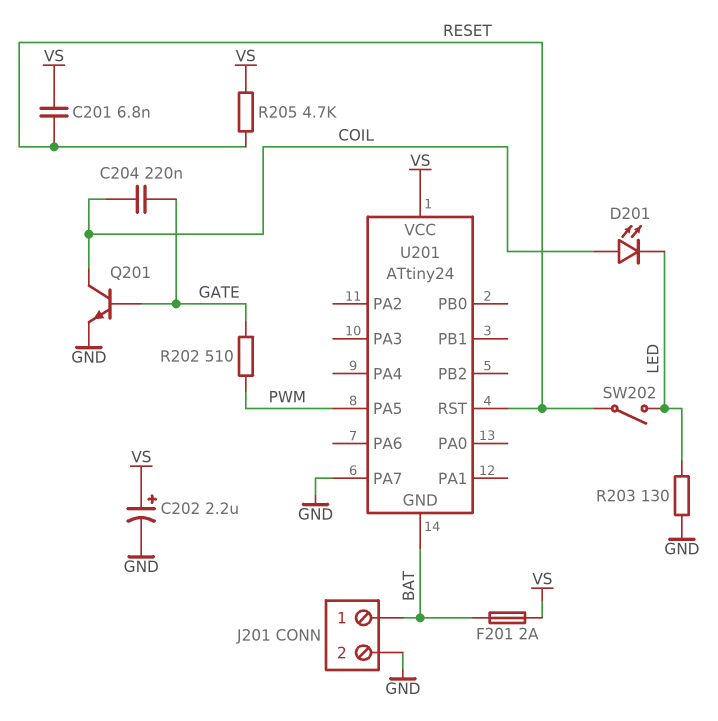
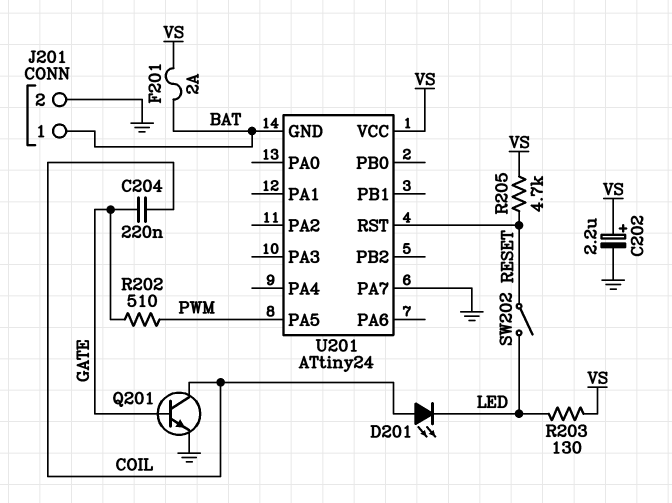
C201: 6.8nF (RESET, VS) -> none
R203: 130 (GND, LED) -> 130 (LED, VS)

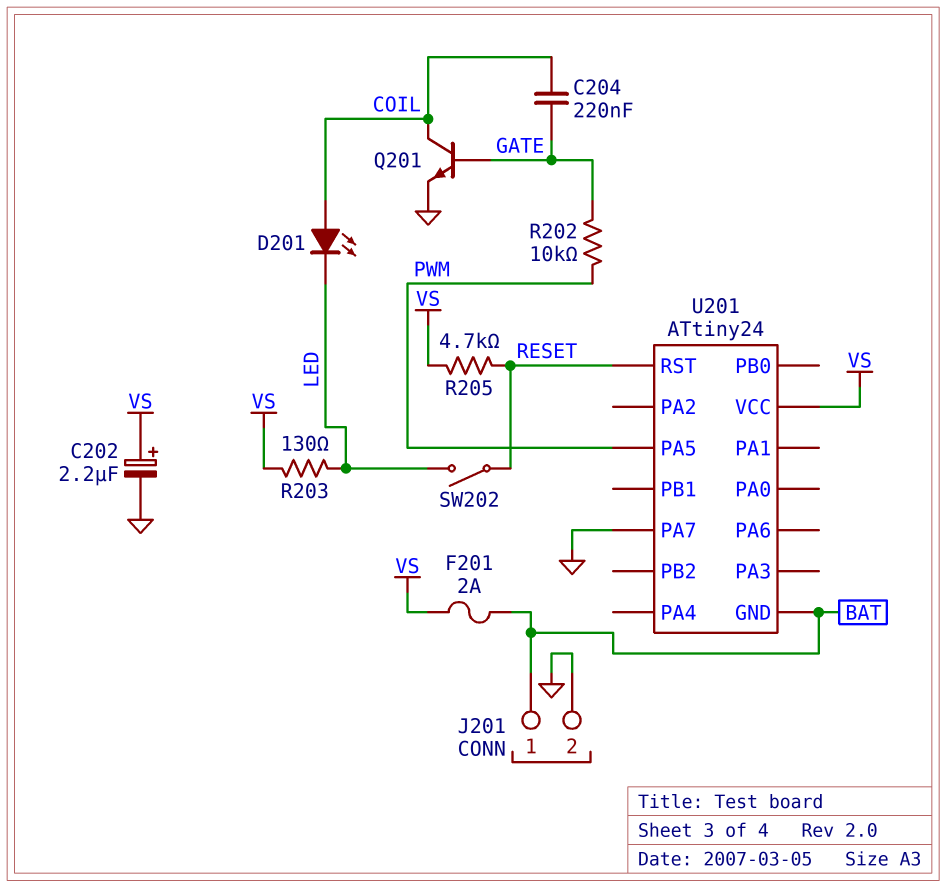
R202: 510 (GATE, PWM) -> 10k (GATE, PWM)

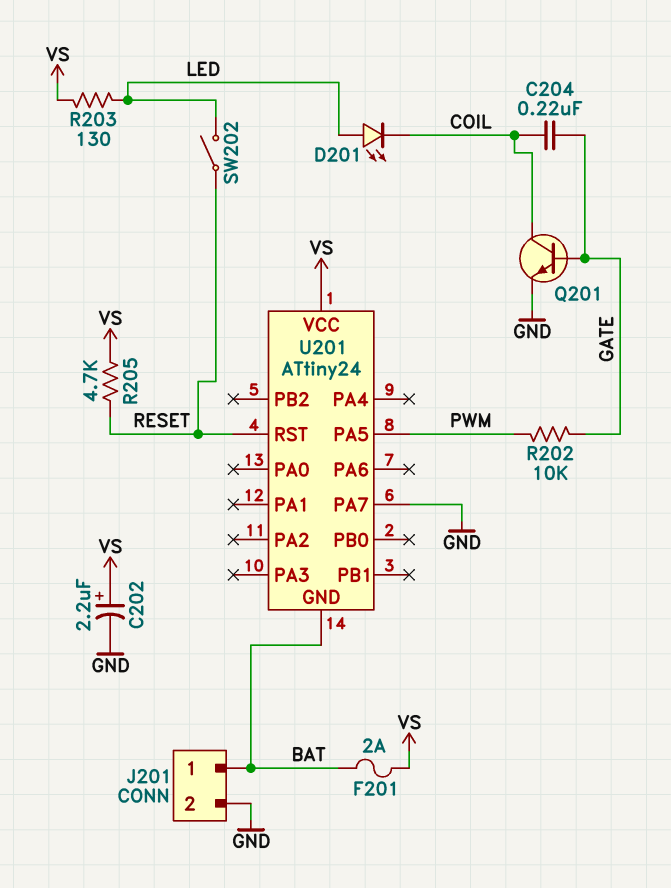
D201: LED (A COIL, K LED) -> LED (A LED, K COIL)

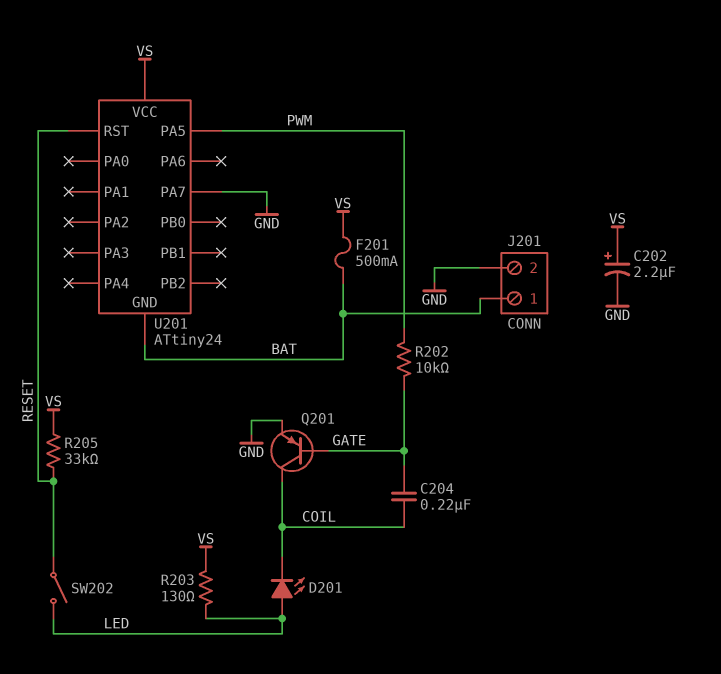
F201: 2A (BAT, VS) -> 500mA (BAT, VS)
Q201: NPN (B GATE, C COIL, E GND) -> PNP (B GATE, C COIL, E GND)
R205: 4.7k (RESET, VS) -> 33k (RESET, VS)

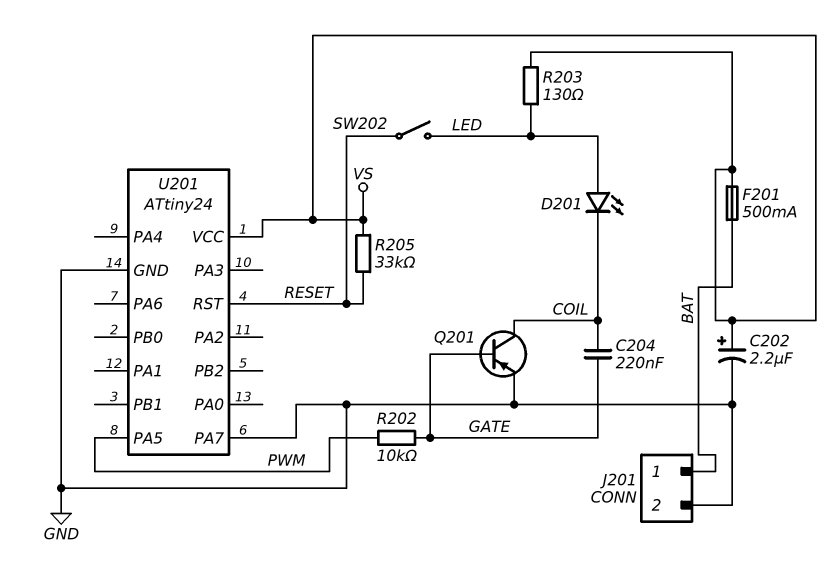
U201 pin GND: BAT -> GND

